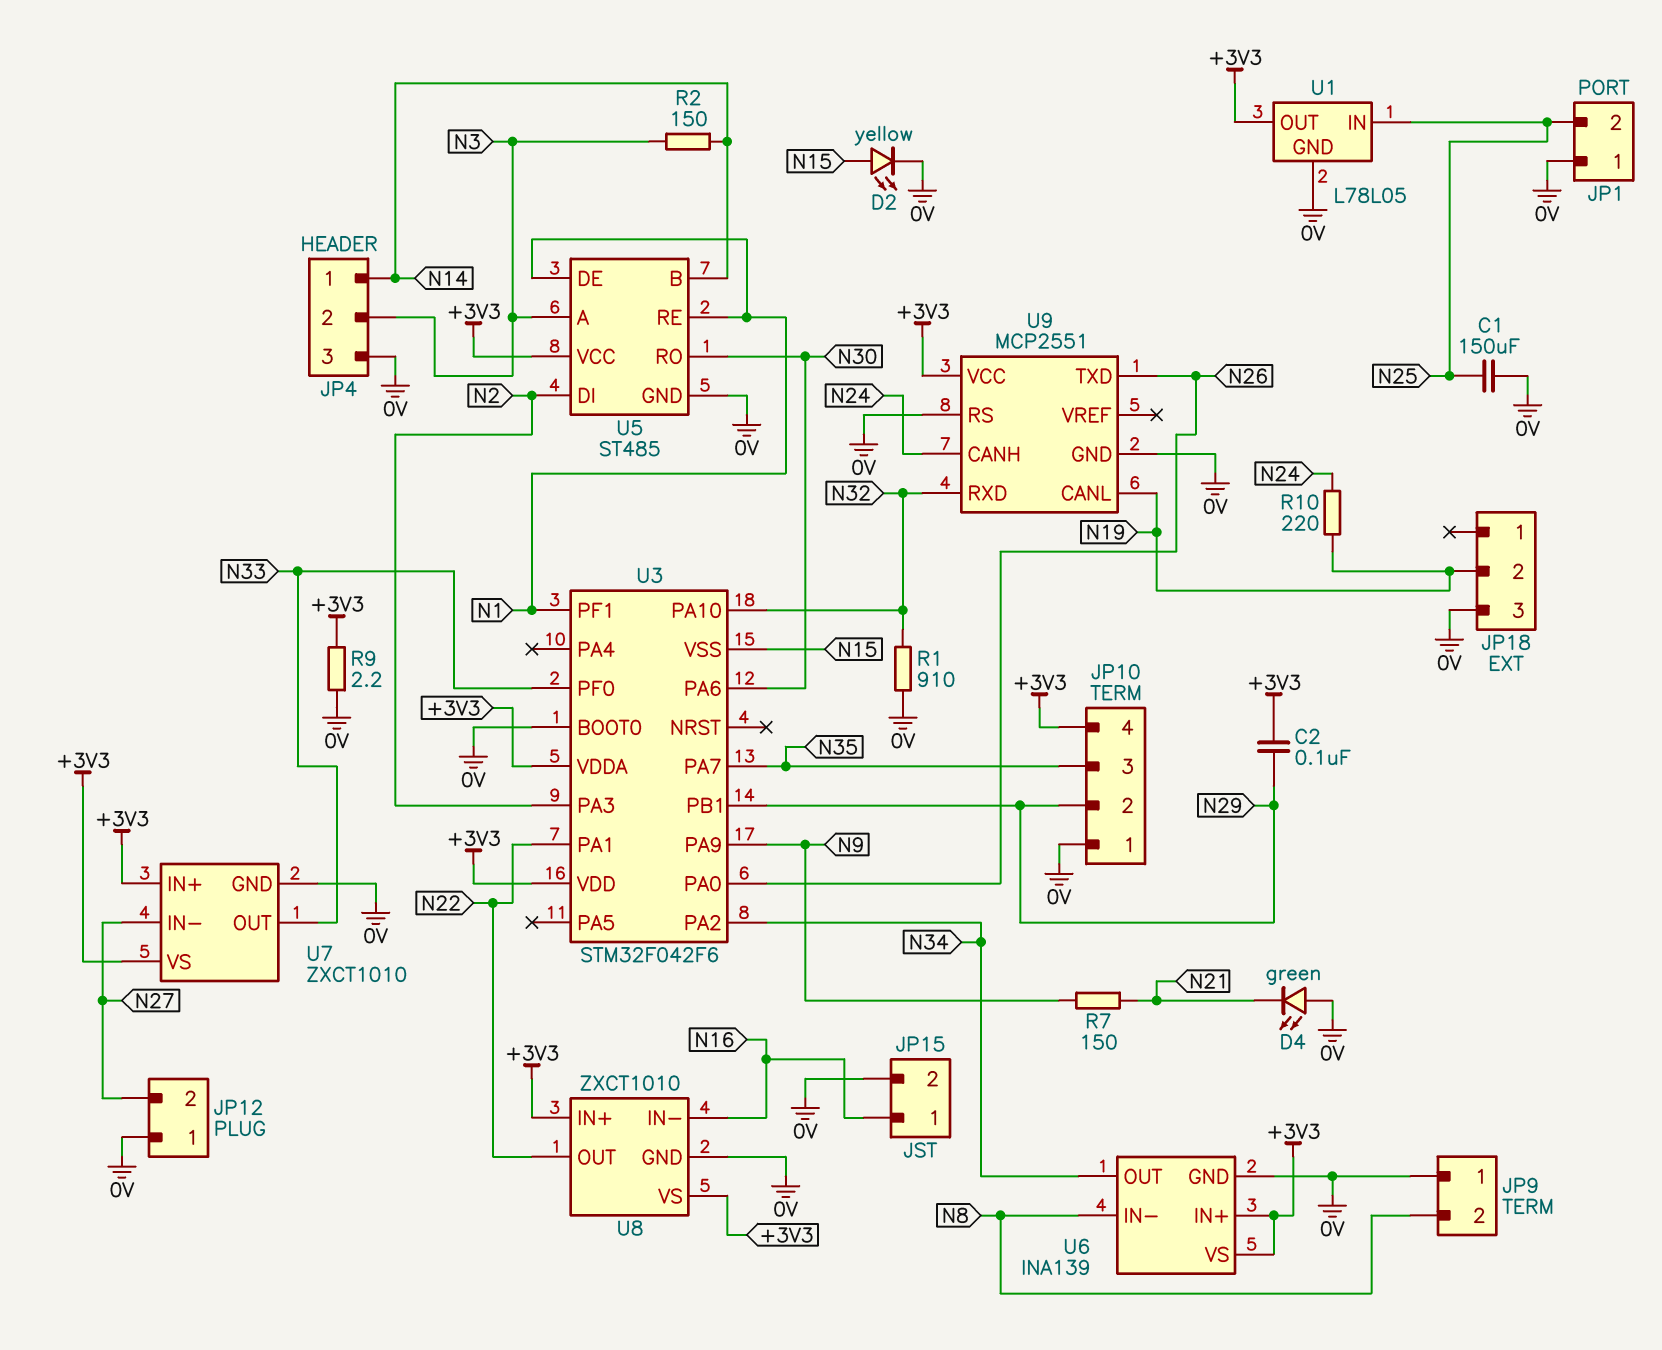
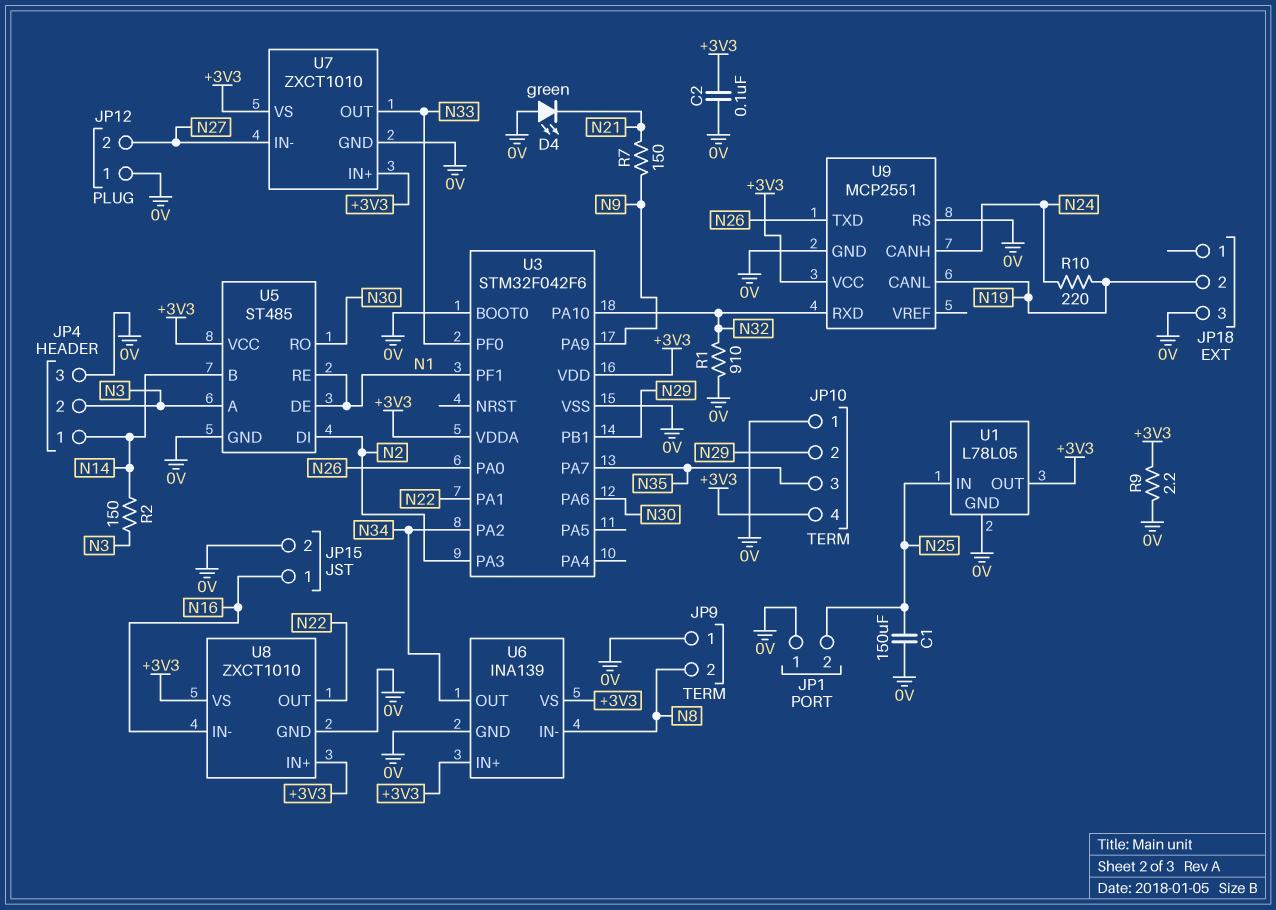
C2: 100nF (+3V3, N29) -> 100nF (+3V3, 0V)
D2: LED yellow (A N15, K 0V) -> none
U3 pin VSS: N15 -> 0V

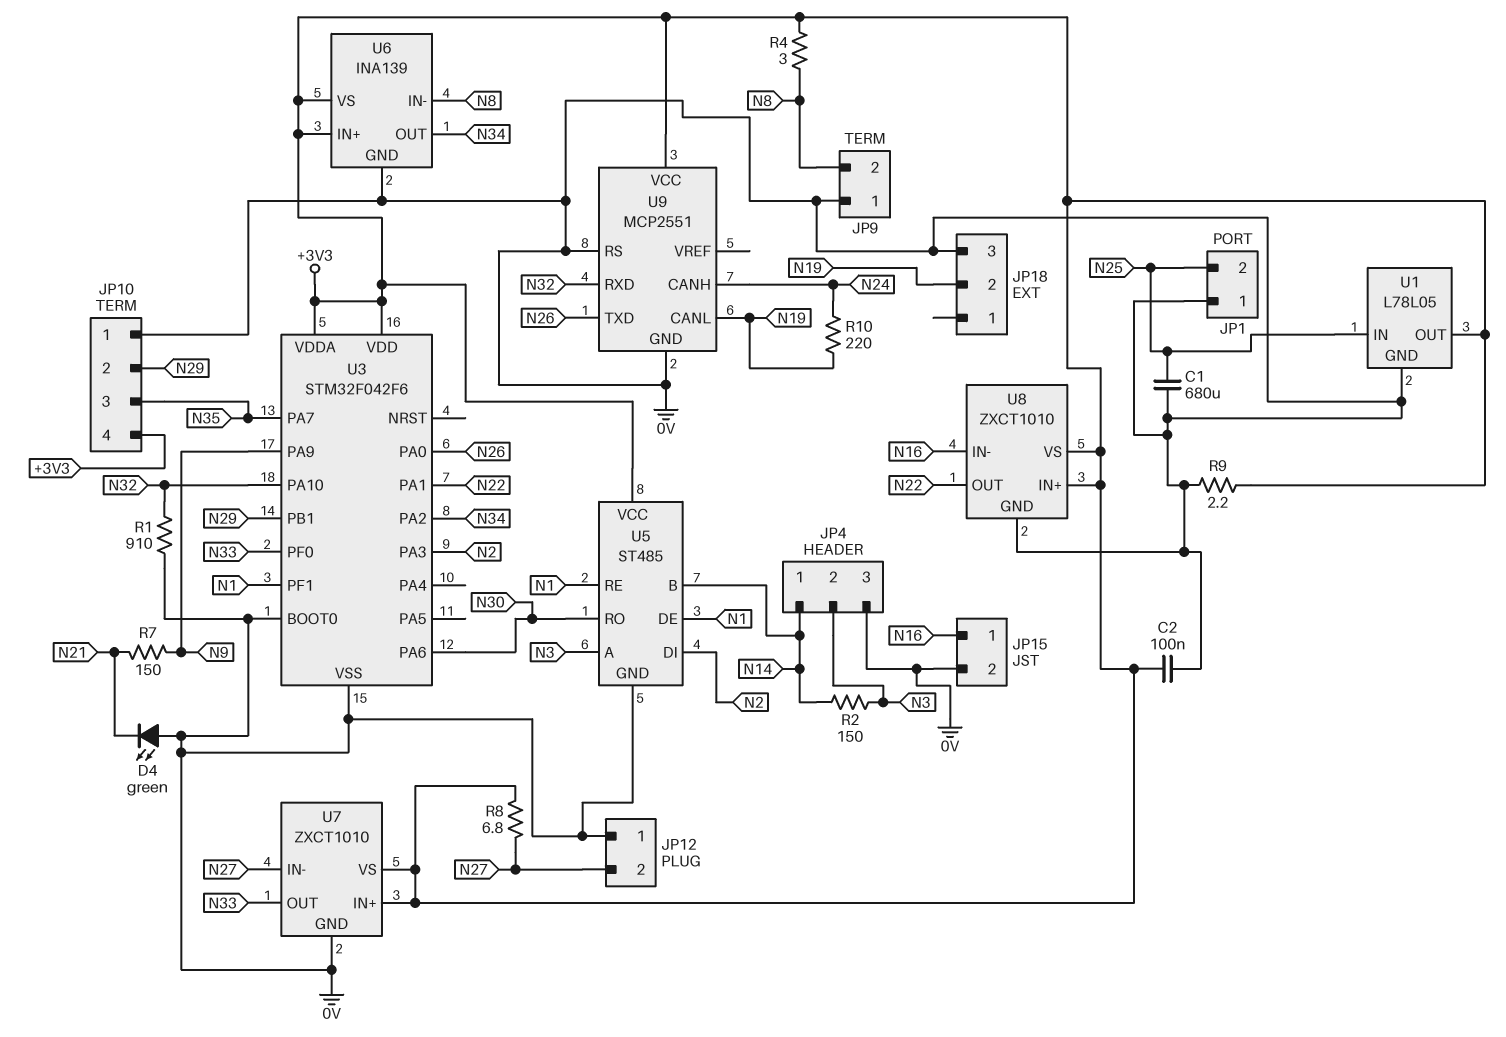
C1: 150uF (0V, N25) -> 680uF (0V, N25)
R4: none -> 3 (+3V3, N8)
R8: none -> 6.8 (+3V3, N27)

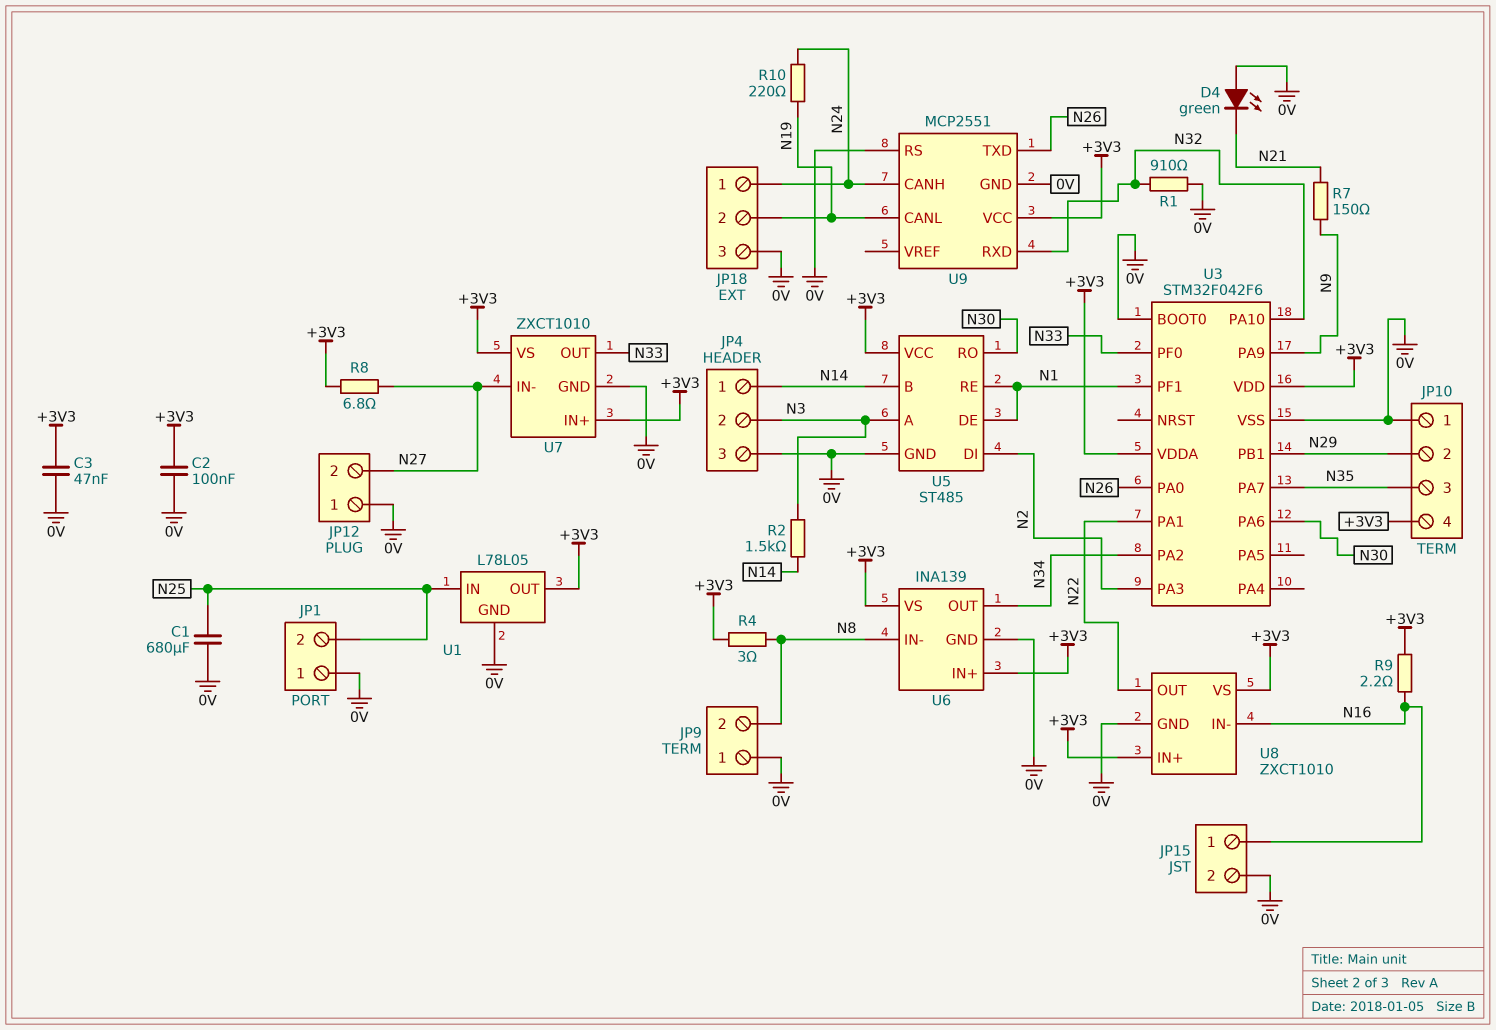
C3: none -> 47nF (+3V3, 0V)
JP18 pin 1: none -> N24
R2: 150 (N3, N14) -> 1.5k (N3, N14)
R9: 2.2 (+3V3, 0V) -> 2.2 (+3V3, N16)

